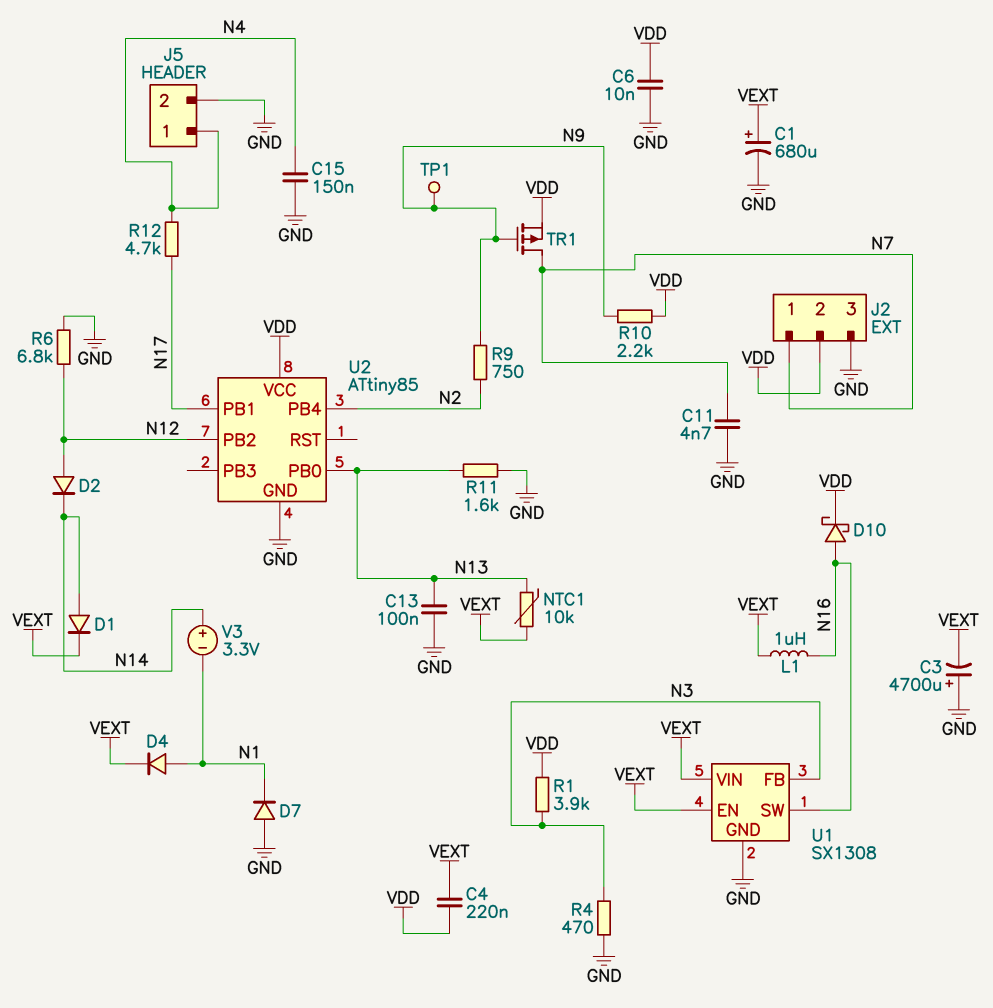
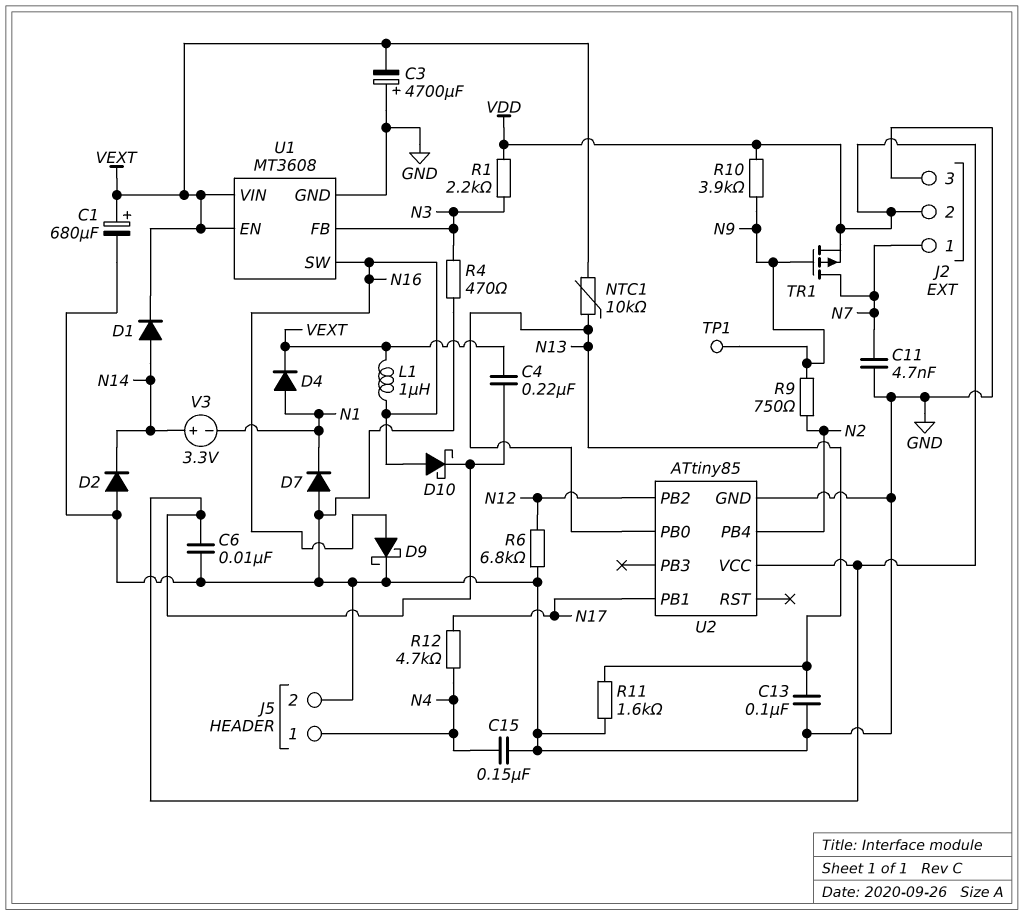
D2: diode (A N12, K N14) -> diode (A GND, K N14)
D9: none -> schottky (A N16, K GND)
R1: 3.9k (N3, VDD) -> 2.2k (N3, VDD)
R10: 2.2k (N9, VDD) -> 3.9k (N9, VDD)
U1: SX1308 -> MT3608

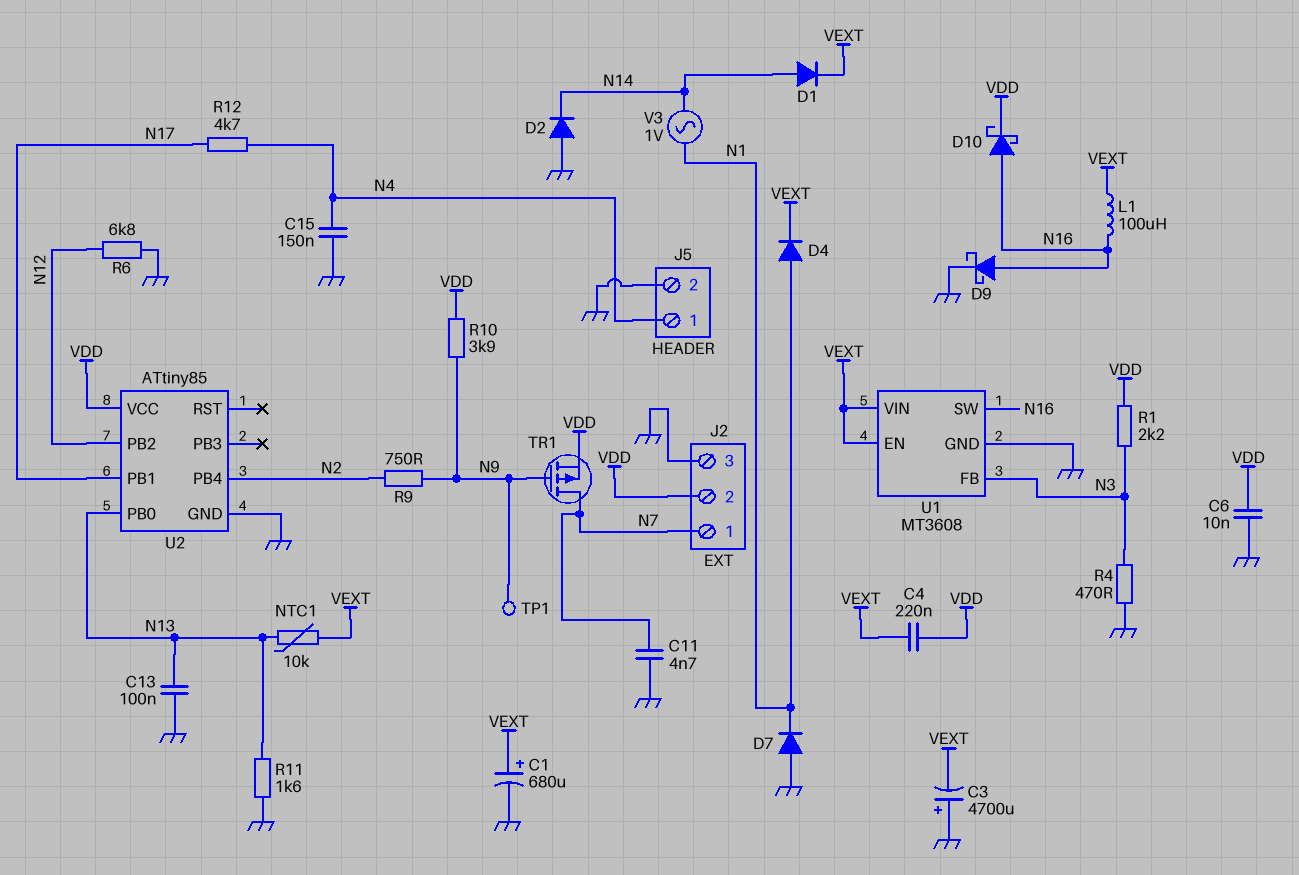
L1: 1uH (N16, VEXT) -> 100uH (N16, VEXT)
V3: 3.3V (plus N14, minus N1) -> AC 1V (N1, N14)

